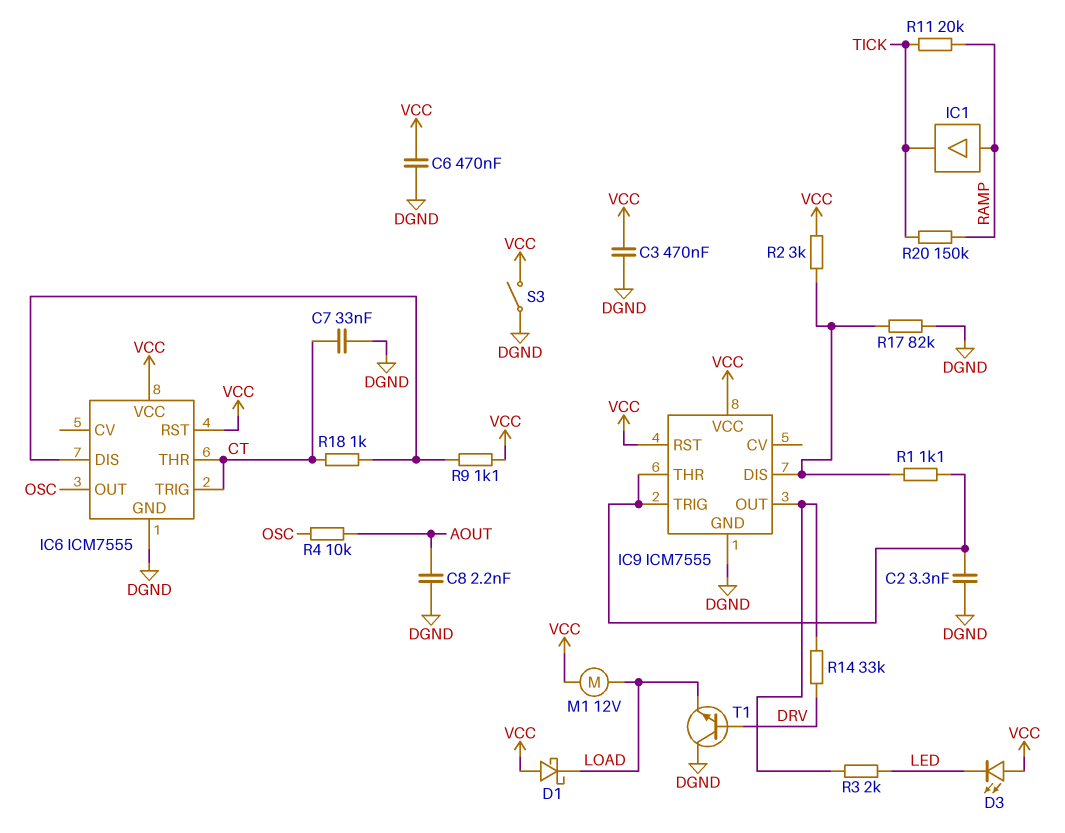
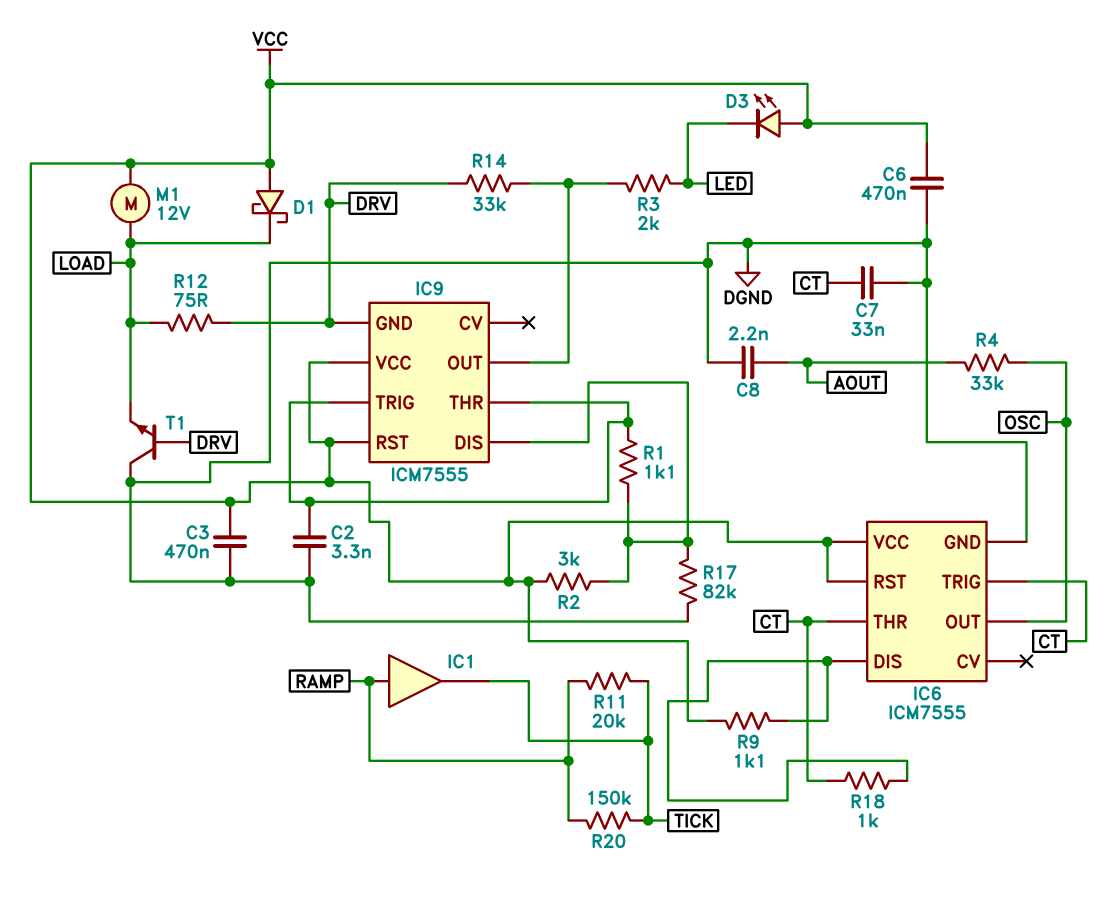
IC9 pin GND: DGND -> DRV
R4: 10k (AOUT, OSC) -> 33k (AOUT, OSC)
R12: none -> 75 (DRV, LOAD)
S3: switch (DGND, VCC) -> none

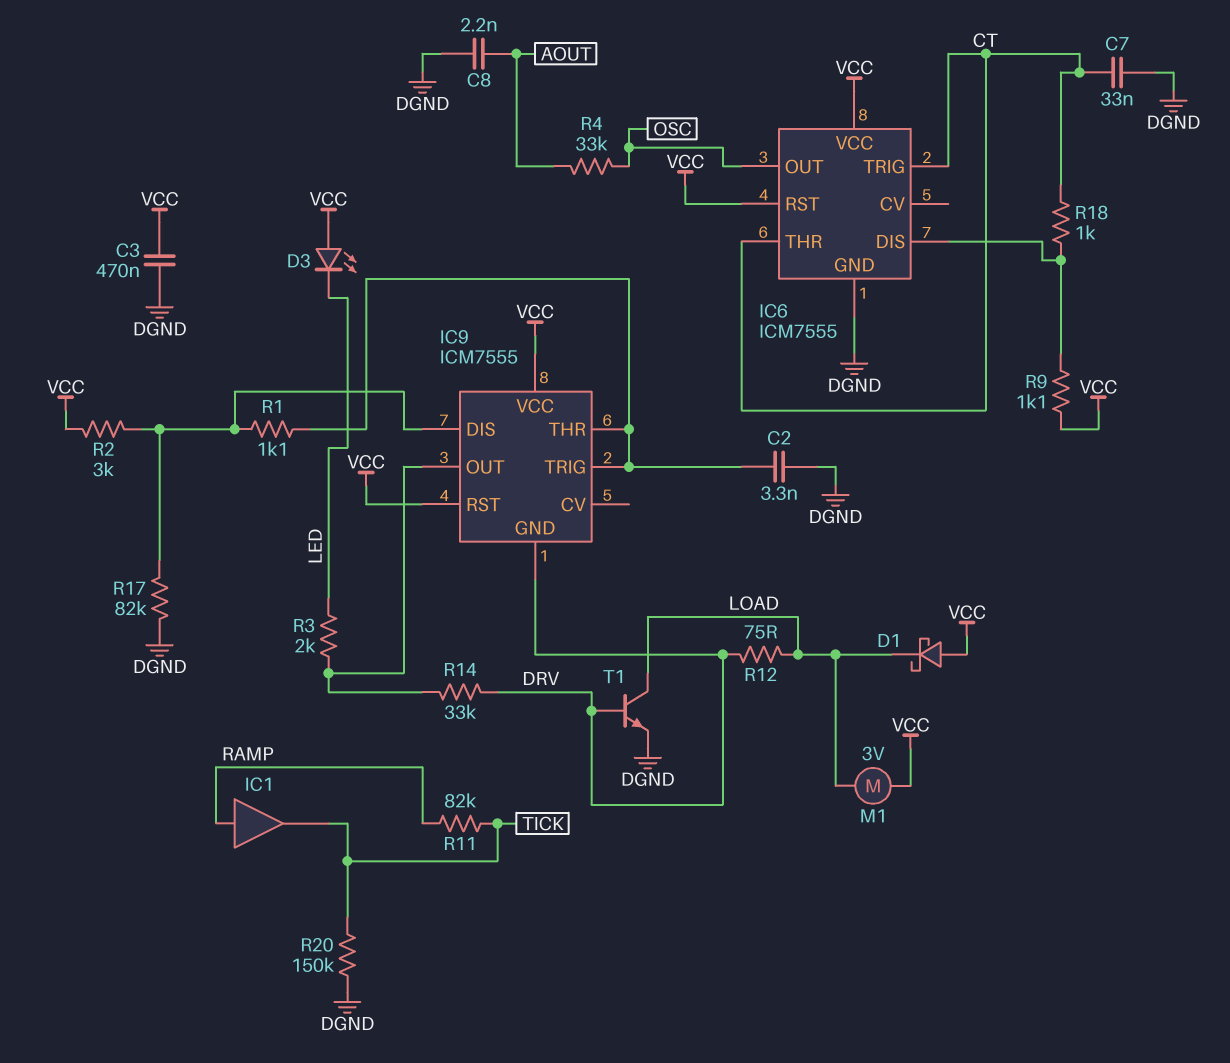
C6: 470nF (DGND, VCC) -> none
M1: motor 12V (LOAD, VCC) -> motor 3V (LOAD, VCC)
R11: 20k (RAMP, TICK) -> 82k (RAMP, TICK)
R20: 150k (RAMP, TICK) -> 150k (DGND, TICK)
T1: NPN (B DRV, C DGND, E LOAD) -> NPN (B DRV, C LOAD, E DGND)

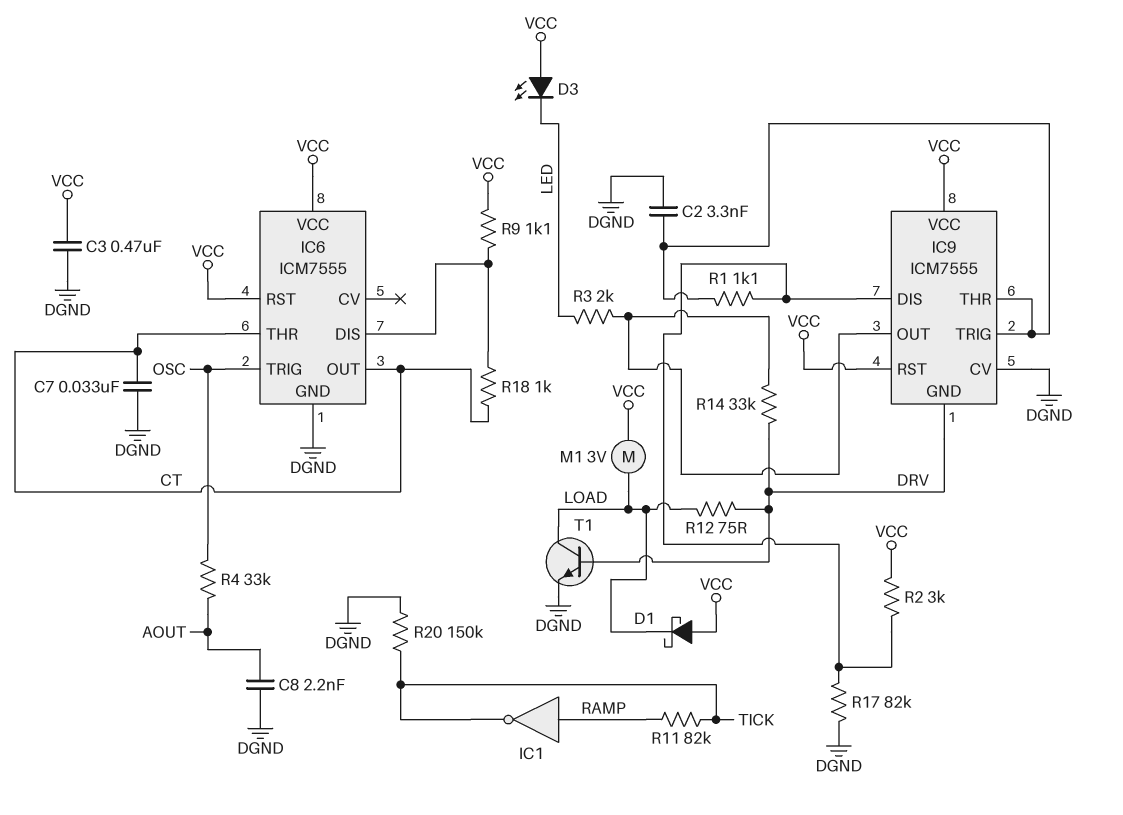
IC1: buffer (in RAMP, out TICK) -> NOT (in RAMP, out TICK)
IC6 pin OUT: OSC -> CT
IC6 pin TRIG: CT -> OSC
IC9 pin CV: none -> DGND

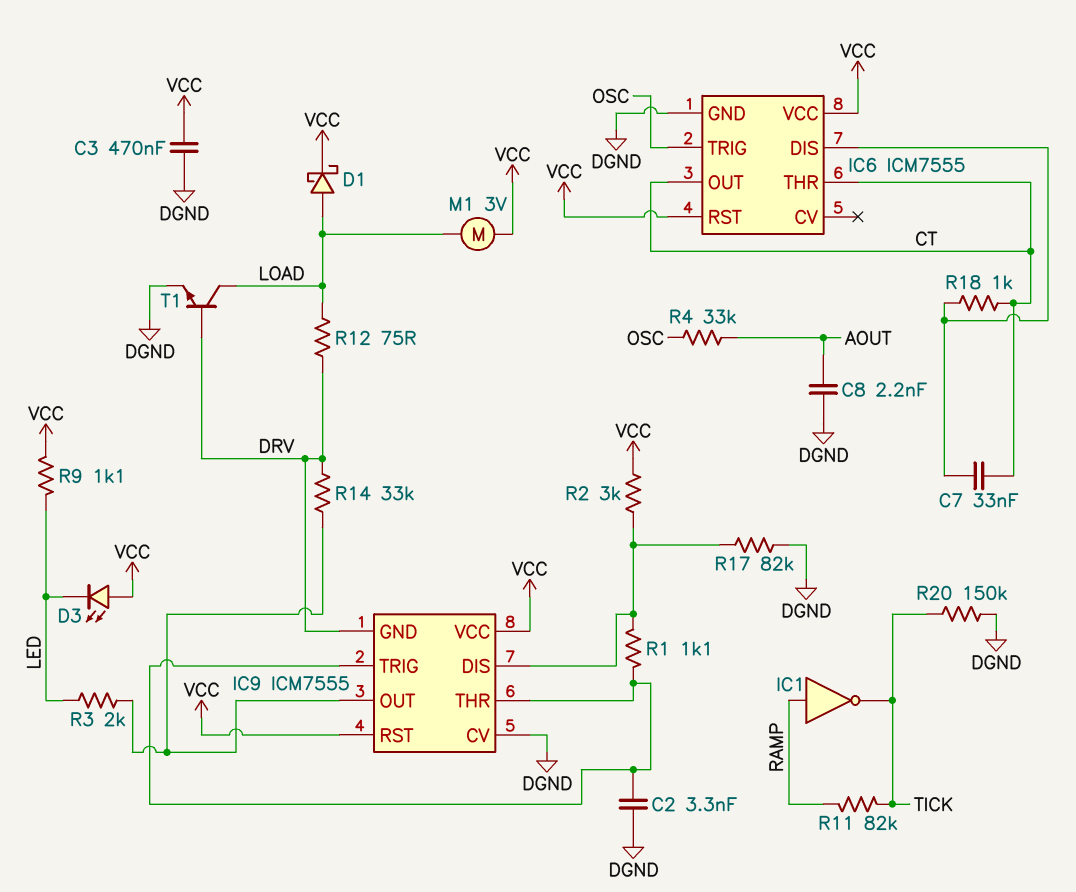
C7: 33nF (CT, DGND) -> 33nF (CT, IC6/DIS)
D1: schottky (A VCC, K LOAD) -> schottky (A LOAD, K VCC)
R9: 1.1k (IC6/DIS, VCC) -> 1.1k (LED, VCC)

